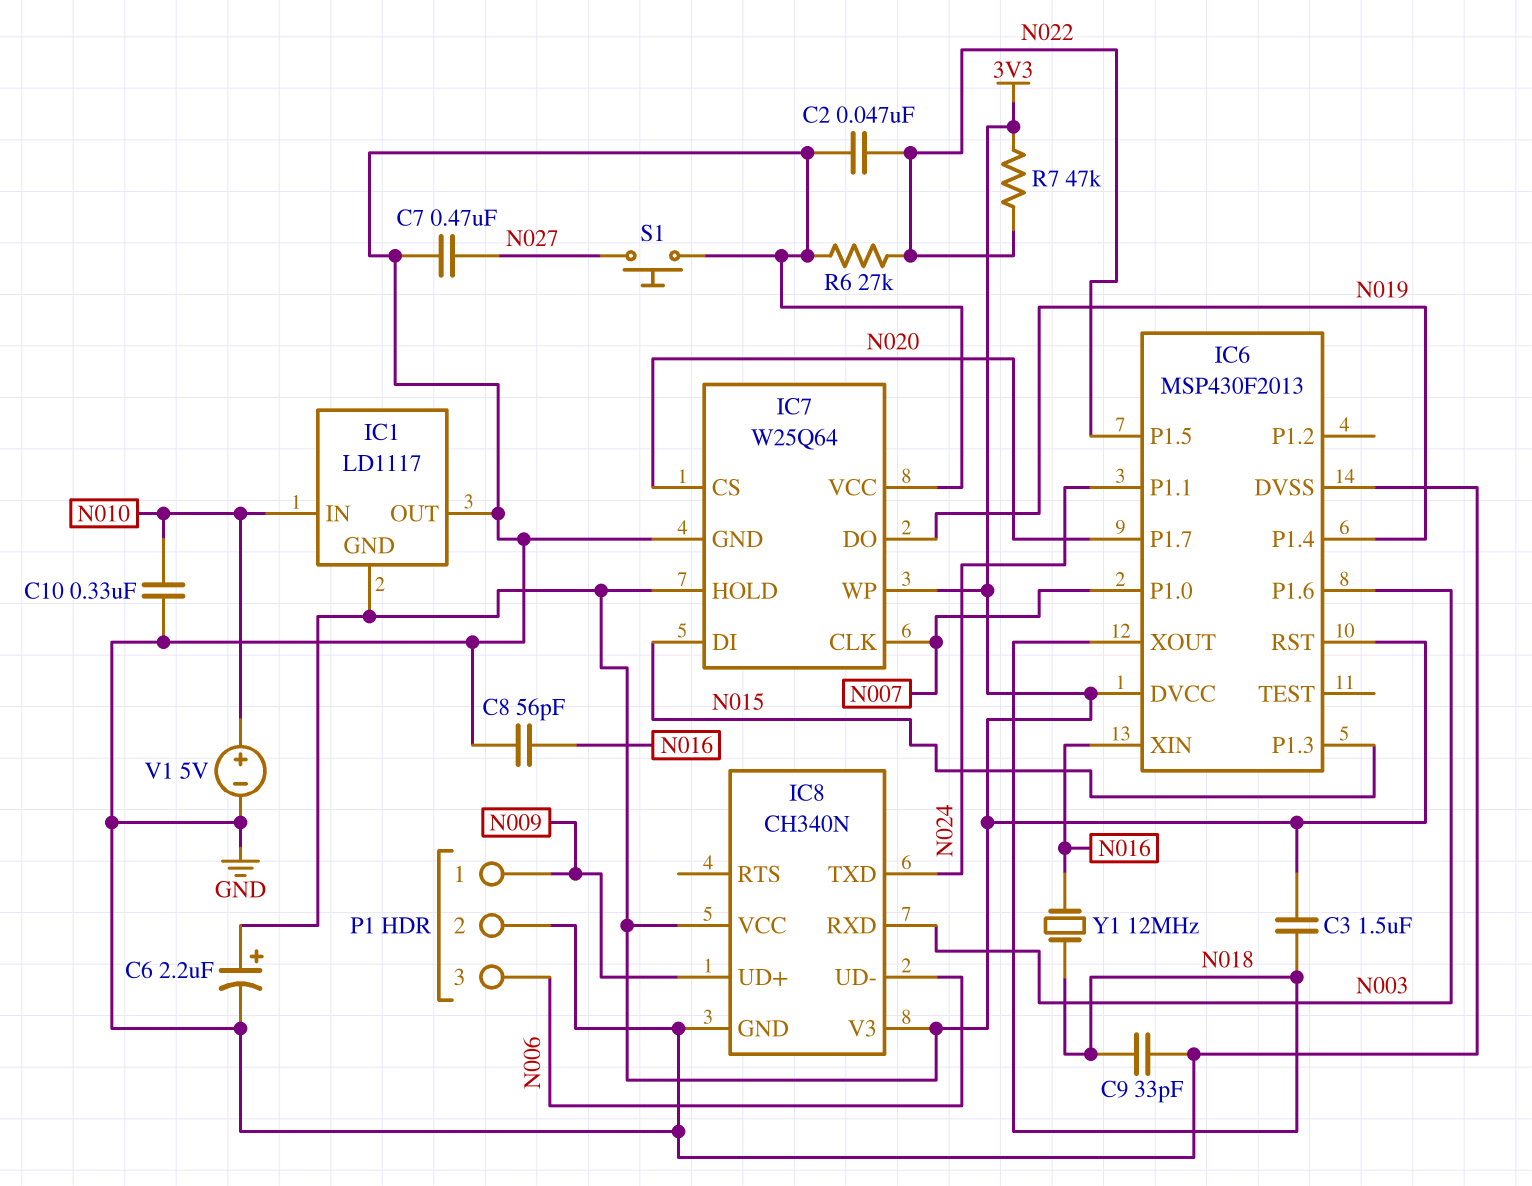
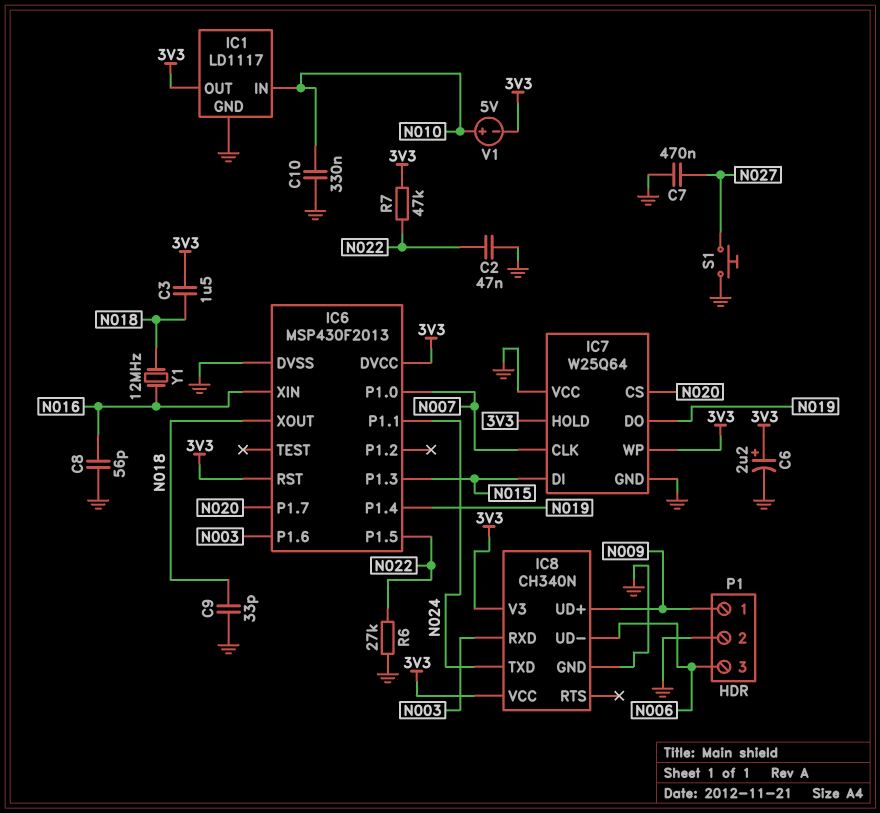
IC1 pin GND: 3V3 -> GND
IC1 pin OUT: GND -> 3V3
V1: 5V (plus N010, minus GND) -> 5V (plus N010, minus 3V3)

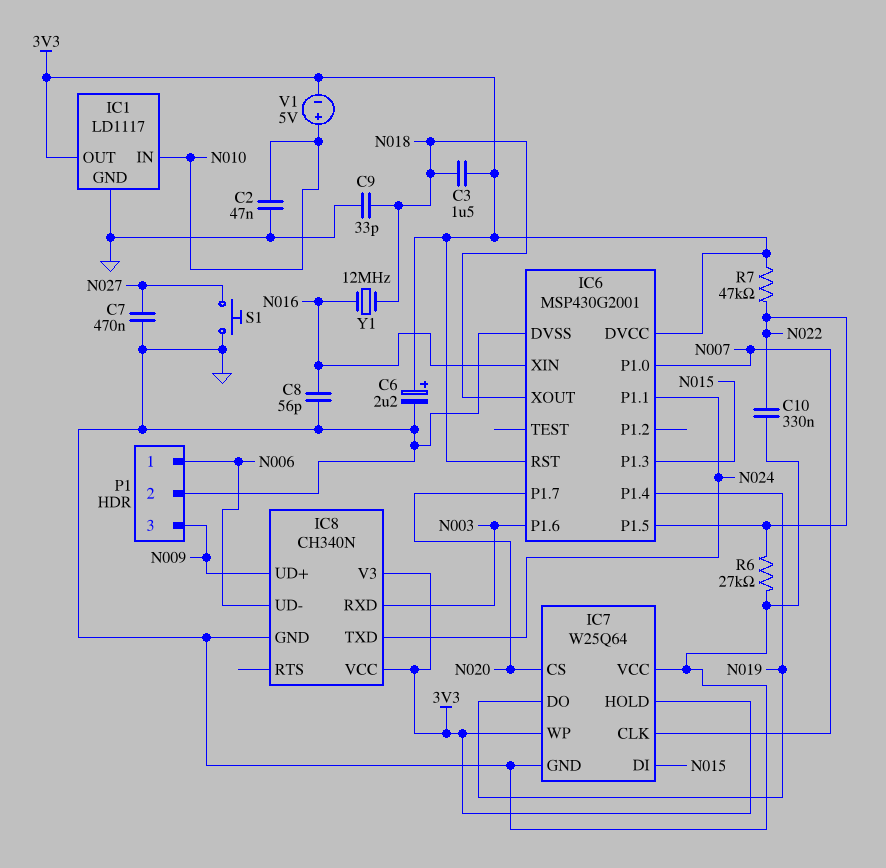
C2: 47nF (GND, N022) -> 47nF (GND, N010)
C10: 330nF (GND, N010) -> 330nF (GND, N022)
IC6: MSP430F2013 -> MSP430G2001
P1 pin 1: N009 -> N006
P1 pin 3: N006 -> N009

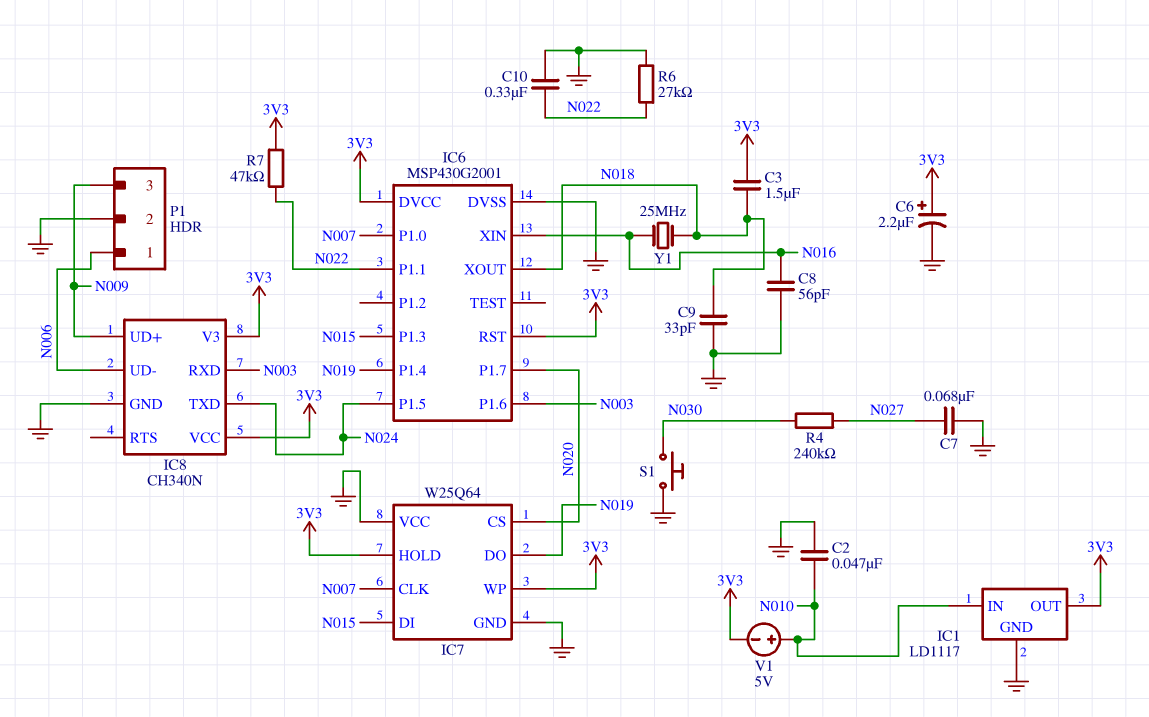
C7: 470nF (GND, N027) -> 68nF (GND, N027)
IC6 pin P1.1: N024 -> N022
IC6 pin P1.5: N022 -> N024
R4: none -> 240k (N027, N030)
S1: button (GND, N027) -> button (GND, N030)
Y1: 12MHz (N016, N018) -> 25MHz (N016, N018)

